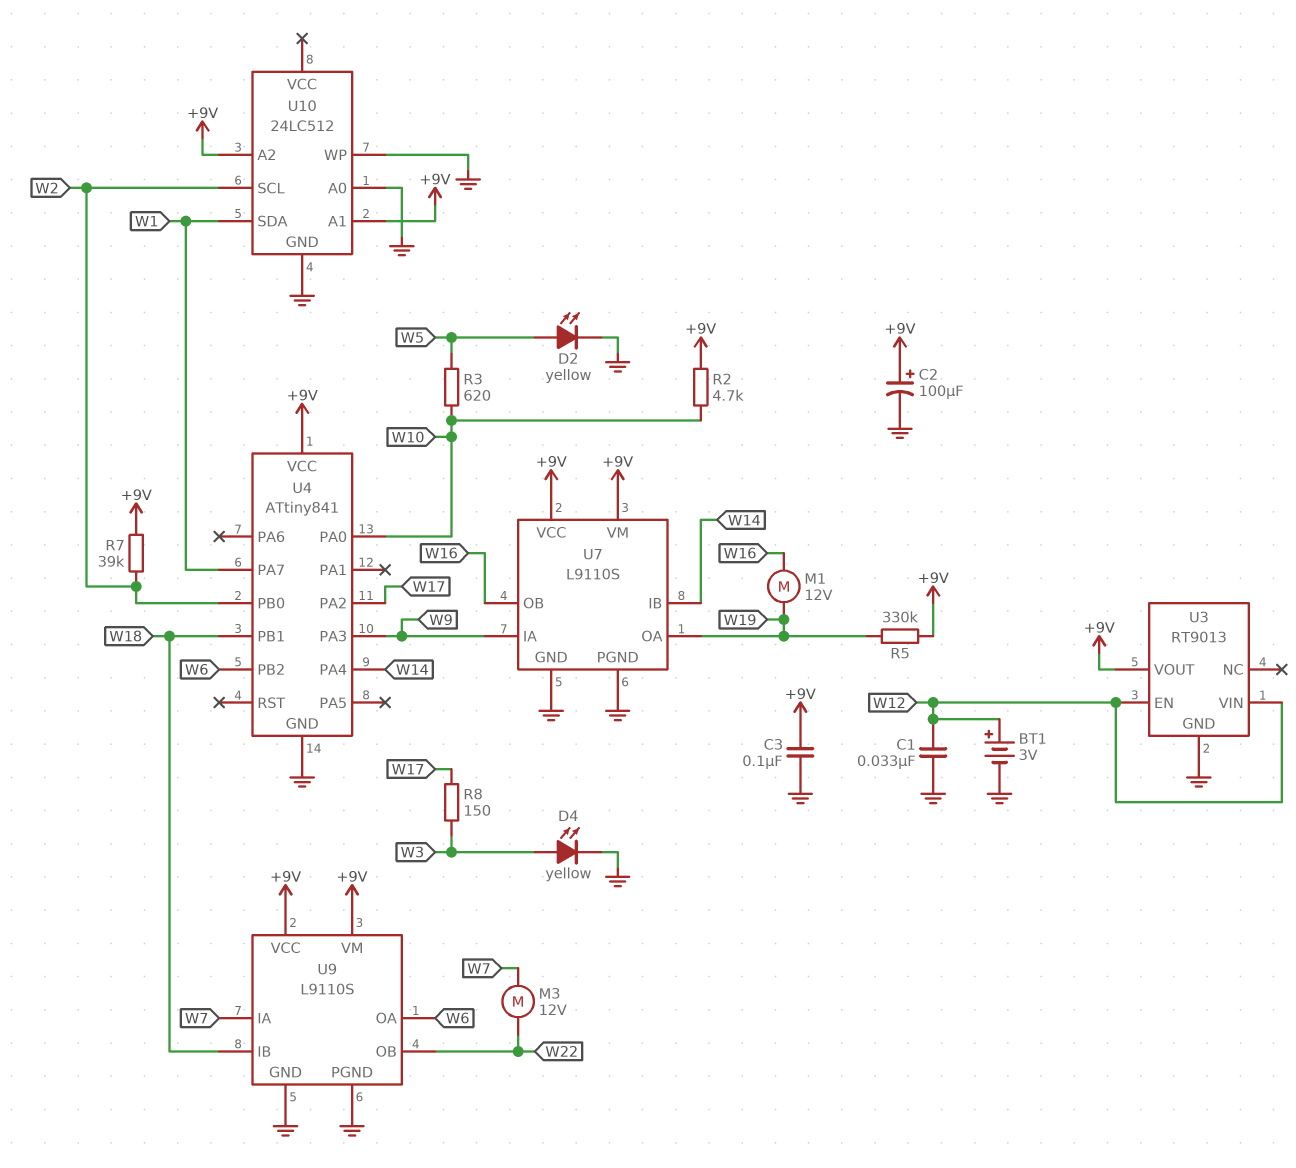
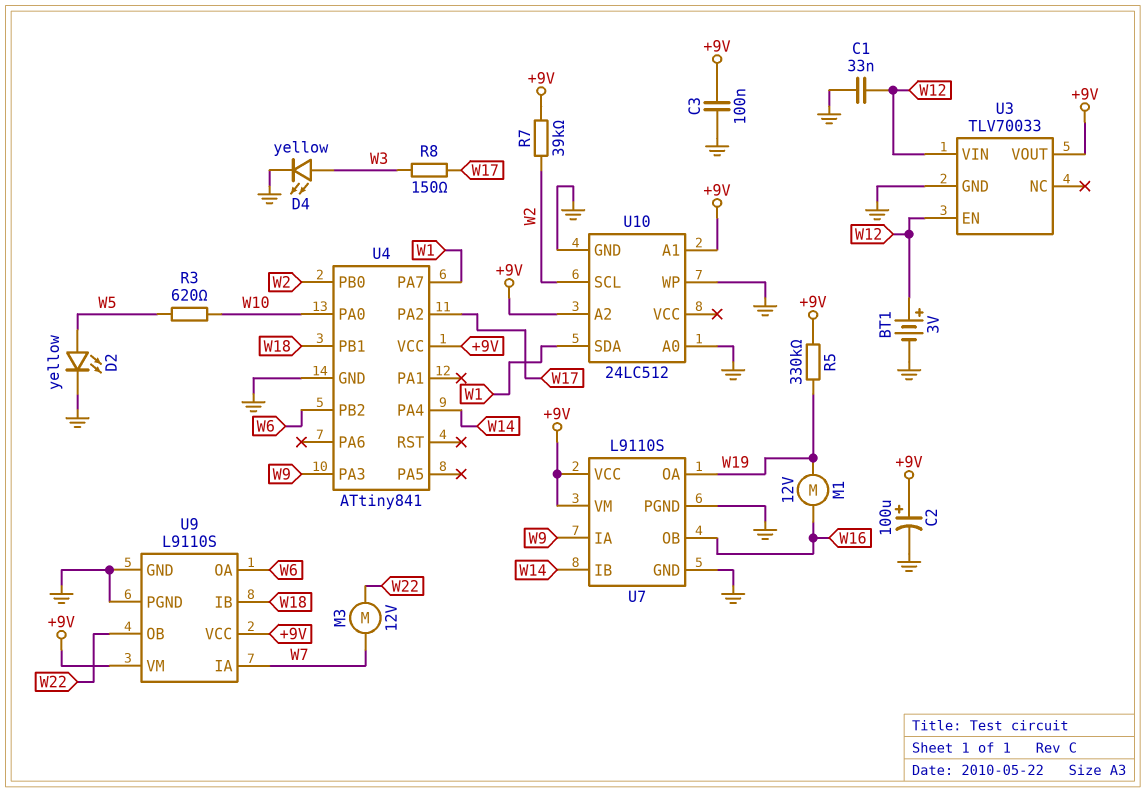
R2: 4.7k (+9V, W10) -> none
U3: RT9013 -> TLV70033

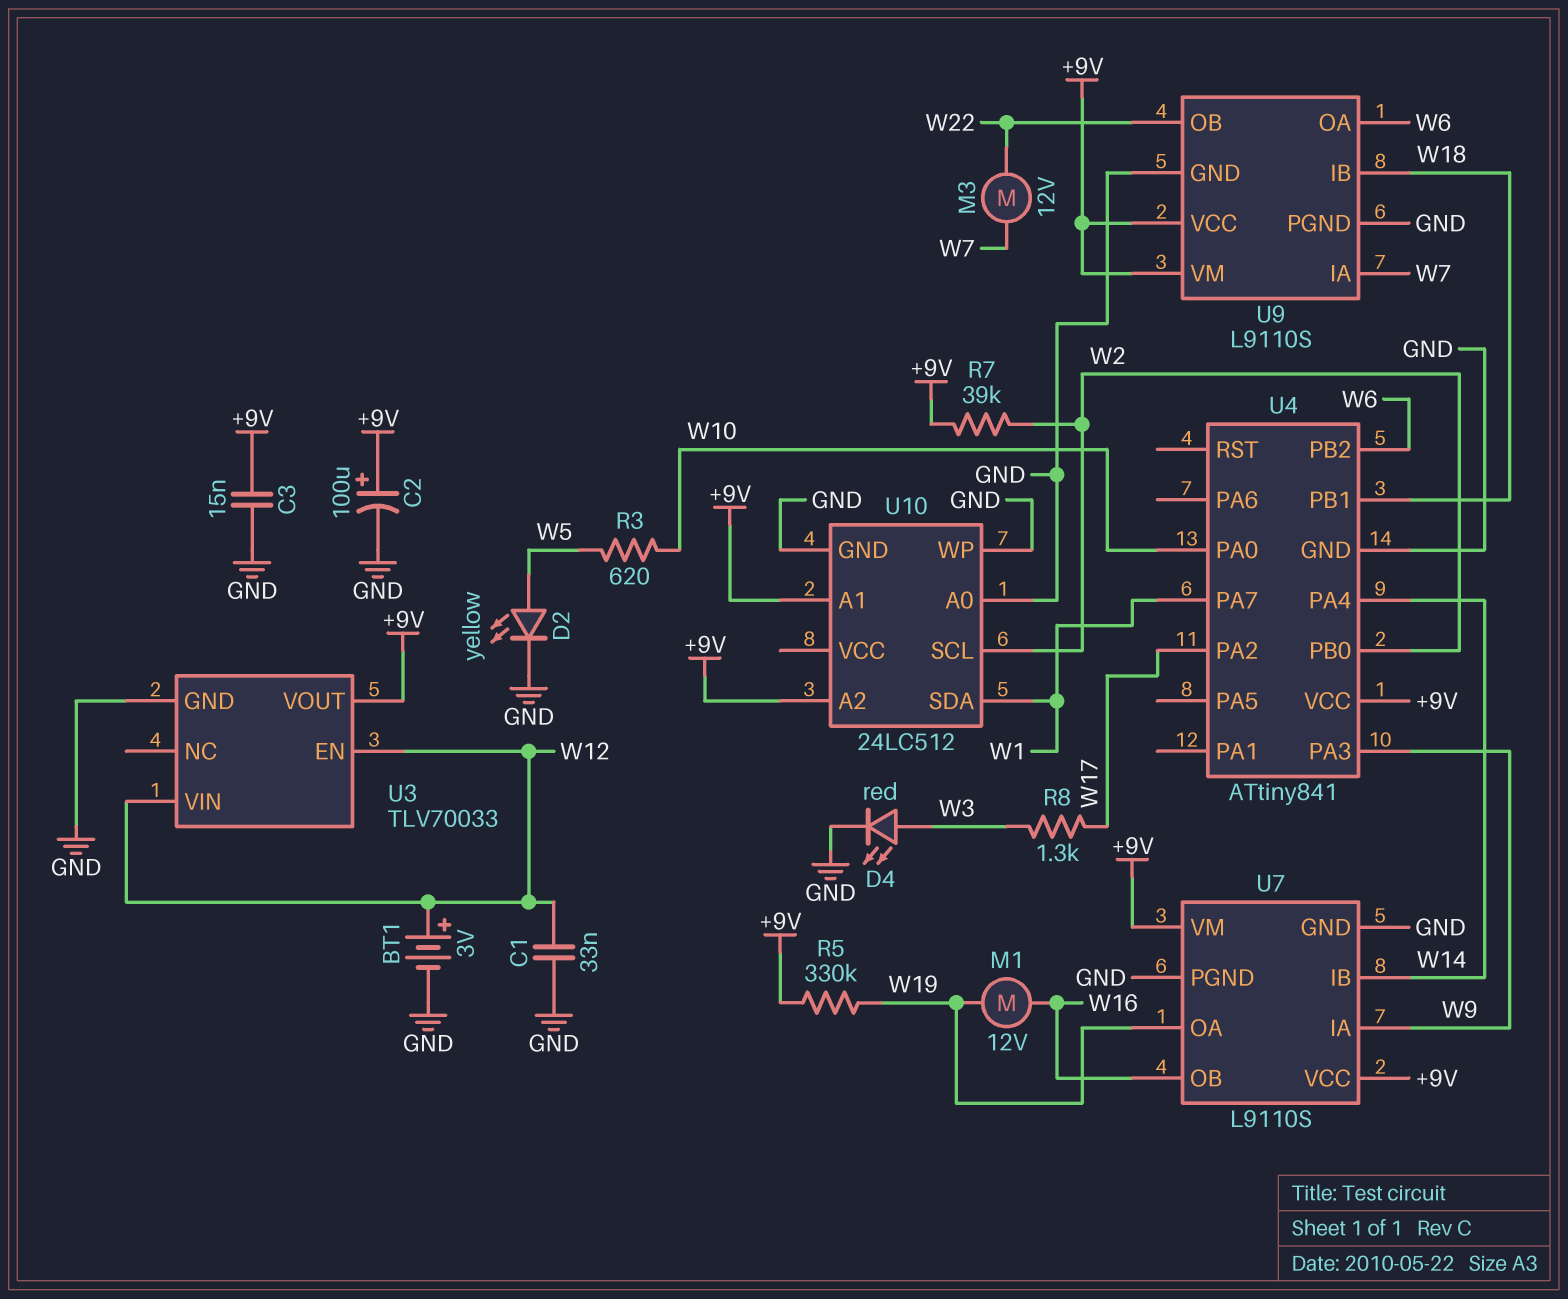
C3: 100nF (+9V, GND) -> 15nF (+9V, GND)
D4: LED yellow (A W3, K GND) -> LED red (A W3, K GND)
R8: 150 (W3, W17) -> 1.3k (W3, W17)

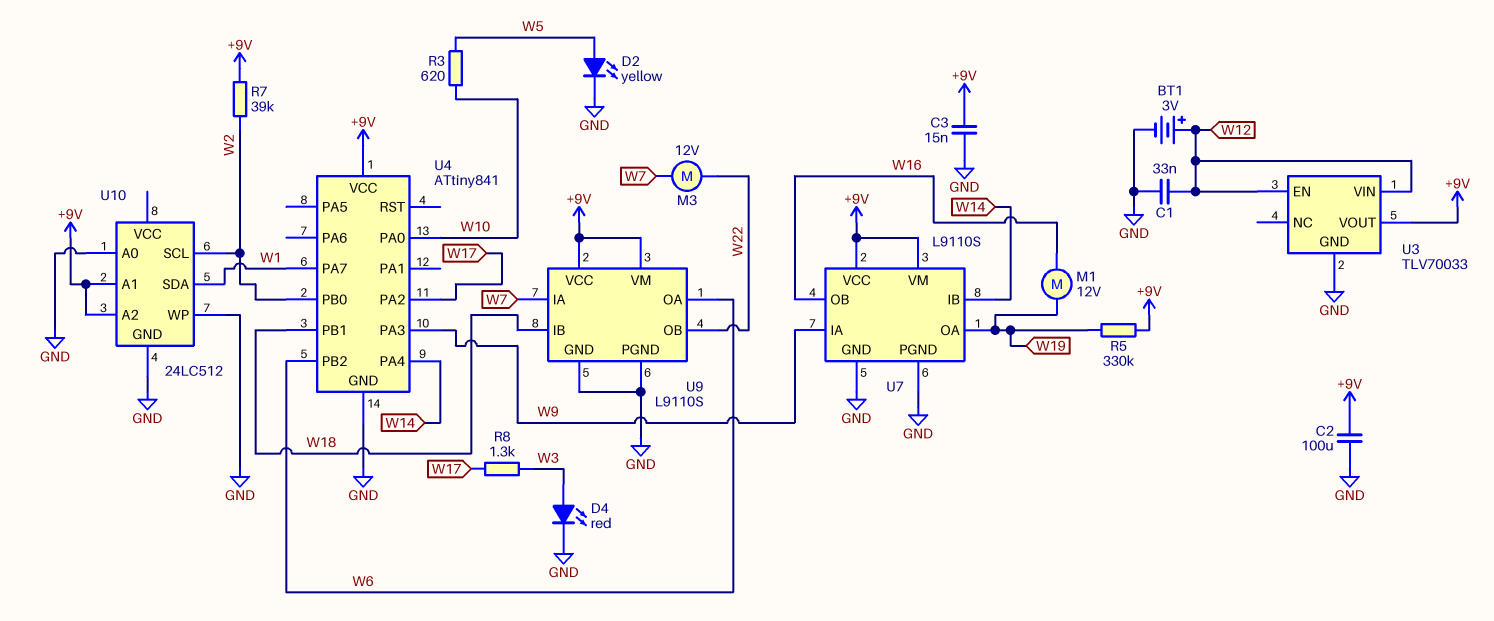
C2: 100uF (plus +9V, minus GND) -> 100uF (+9V, GND)

